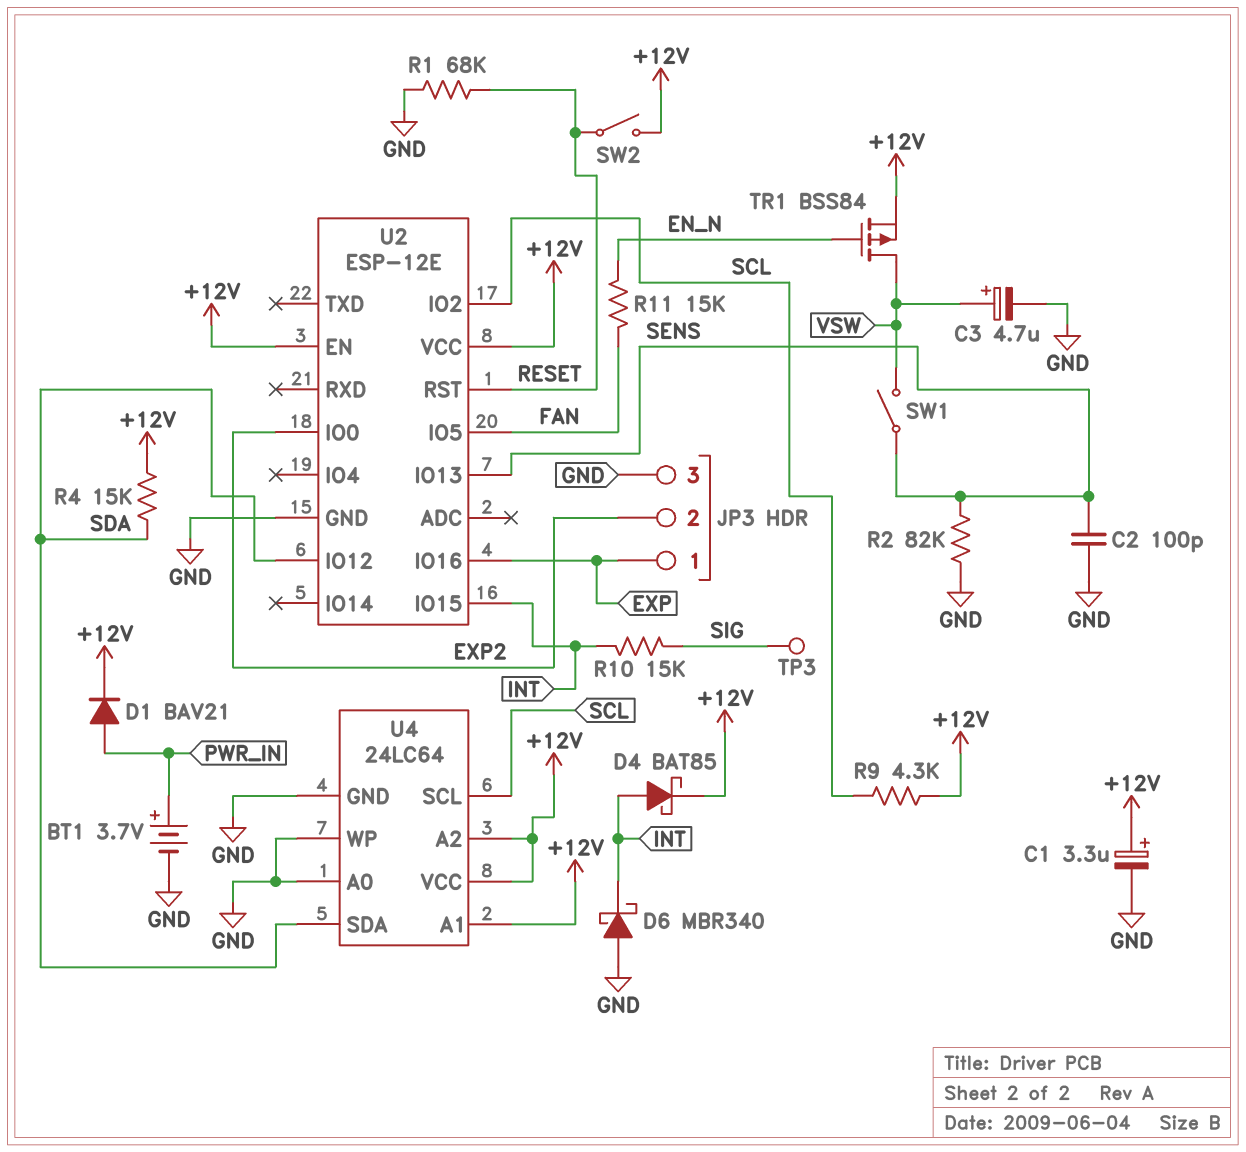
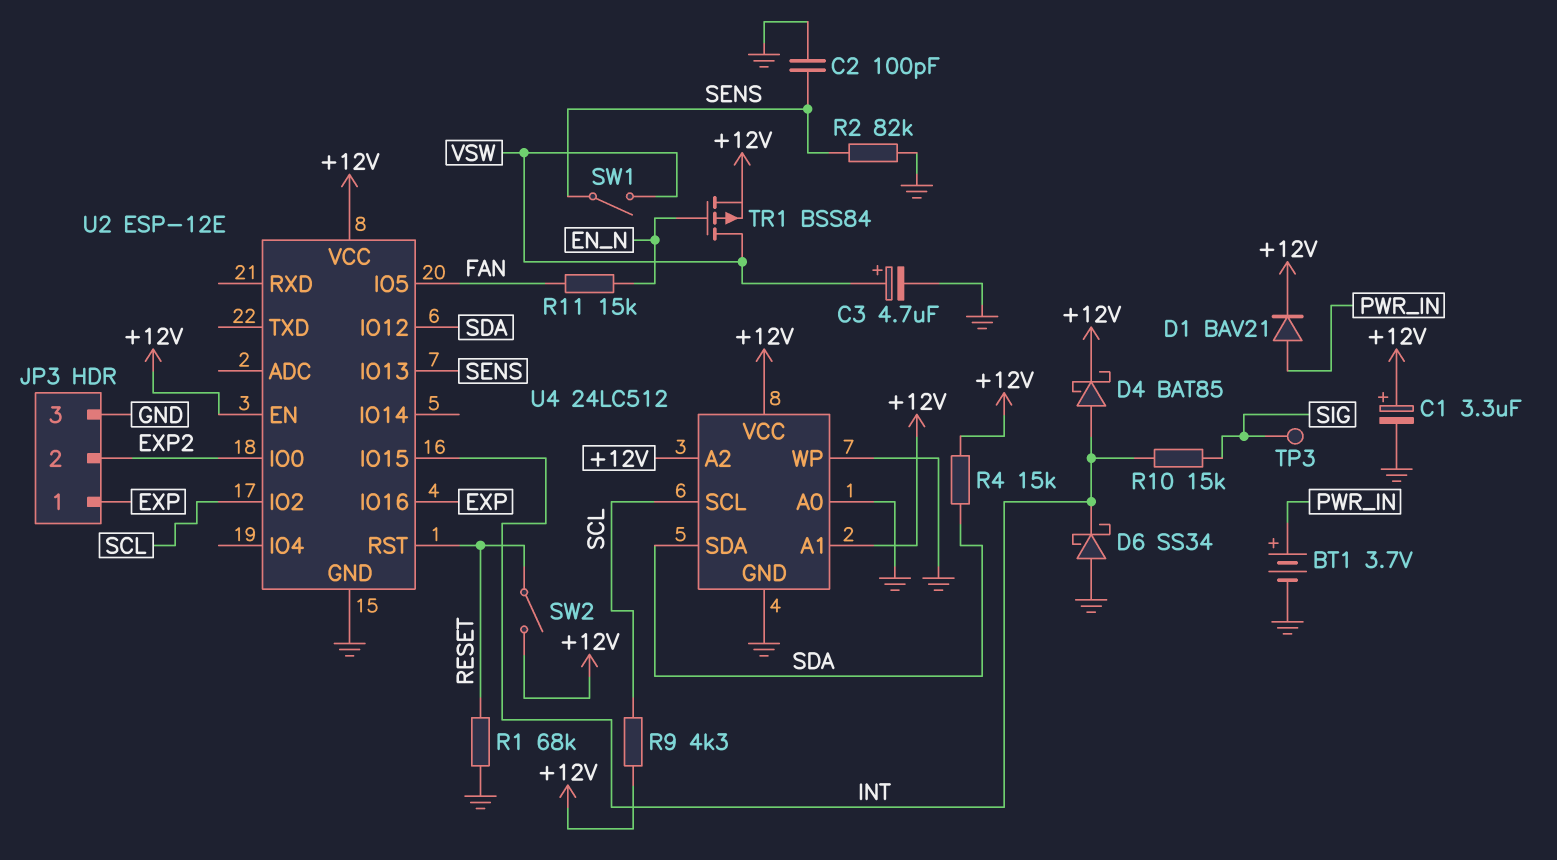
D6: schottky MBR340 (A GND, K INT) -> schottky SS34 (A GND, K INT)
U4: 24LC64 -> 24LC512

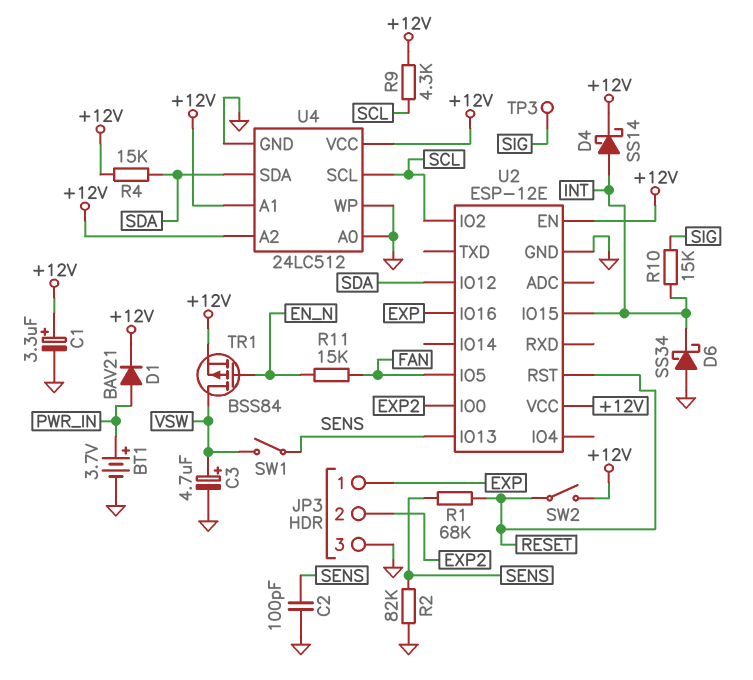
D4: schottky BAT85 (A INT, K +12V) -> schottky SS14 (A INT, K +12V)
R1: 68k (GND, RESET) -> 68k (RESET, SENS)

